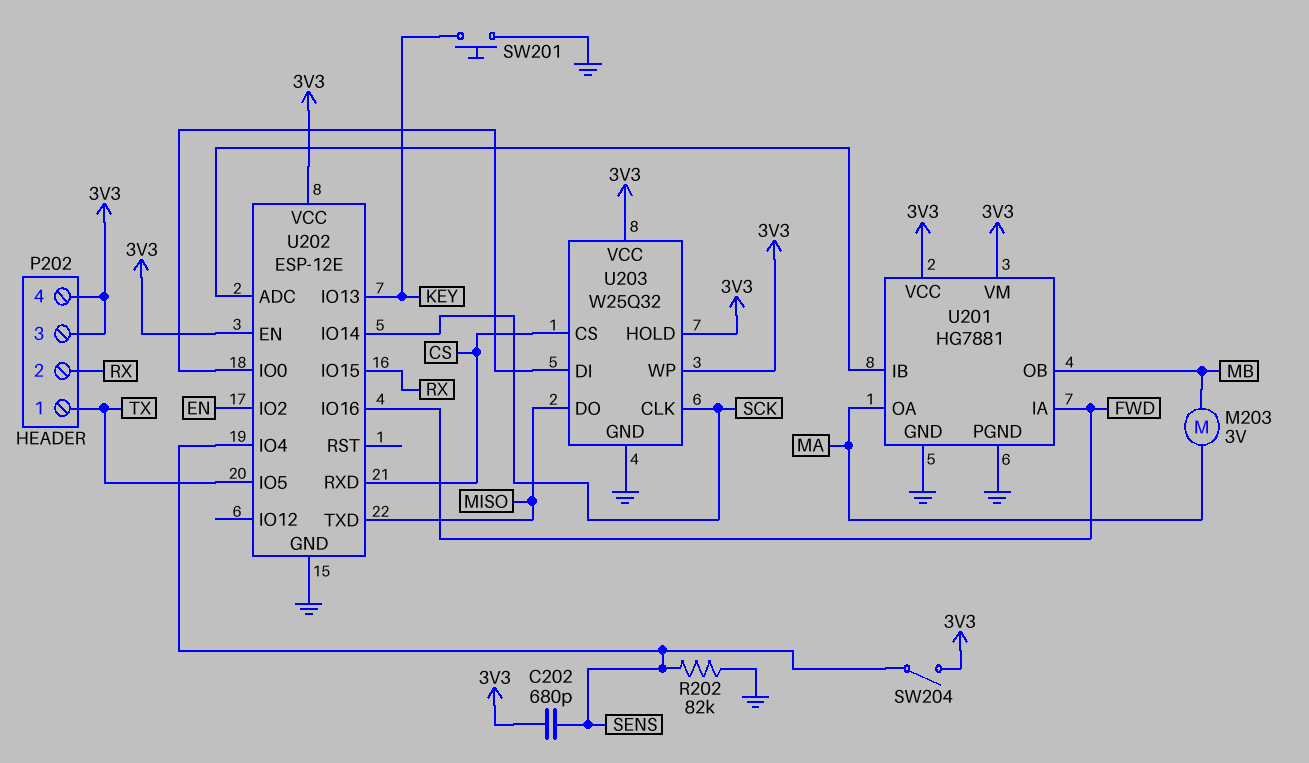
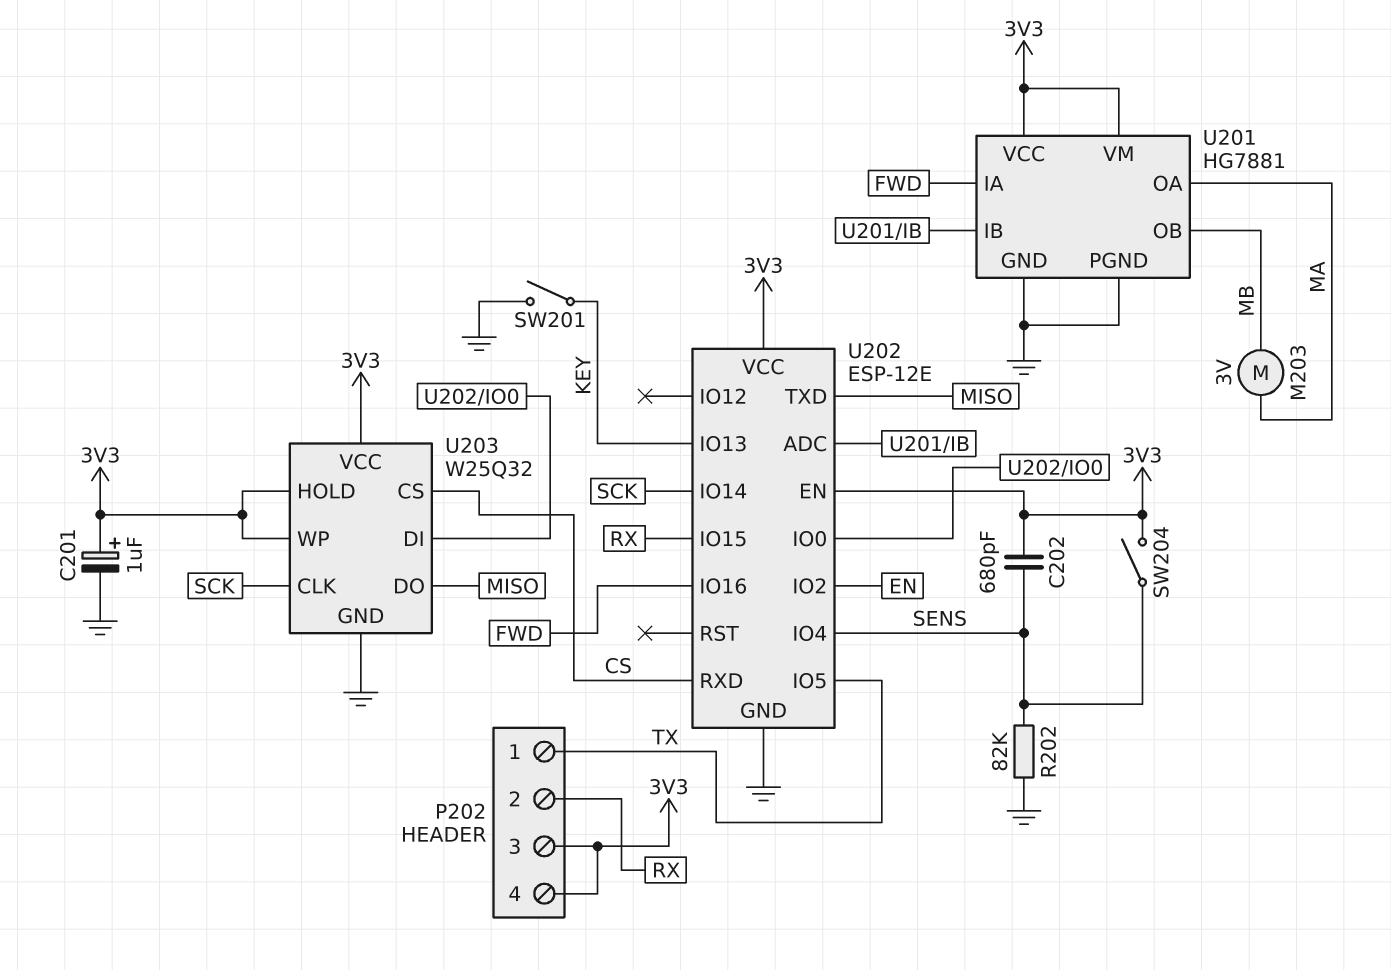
C201: none -> 1uF (plus 3V3, minus GND)
SW201: button (GND, KEY) -> switch (GND, KEY)

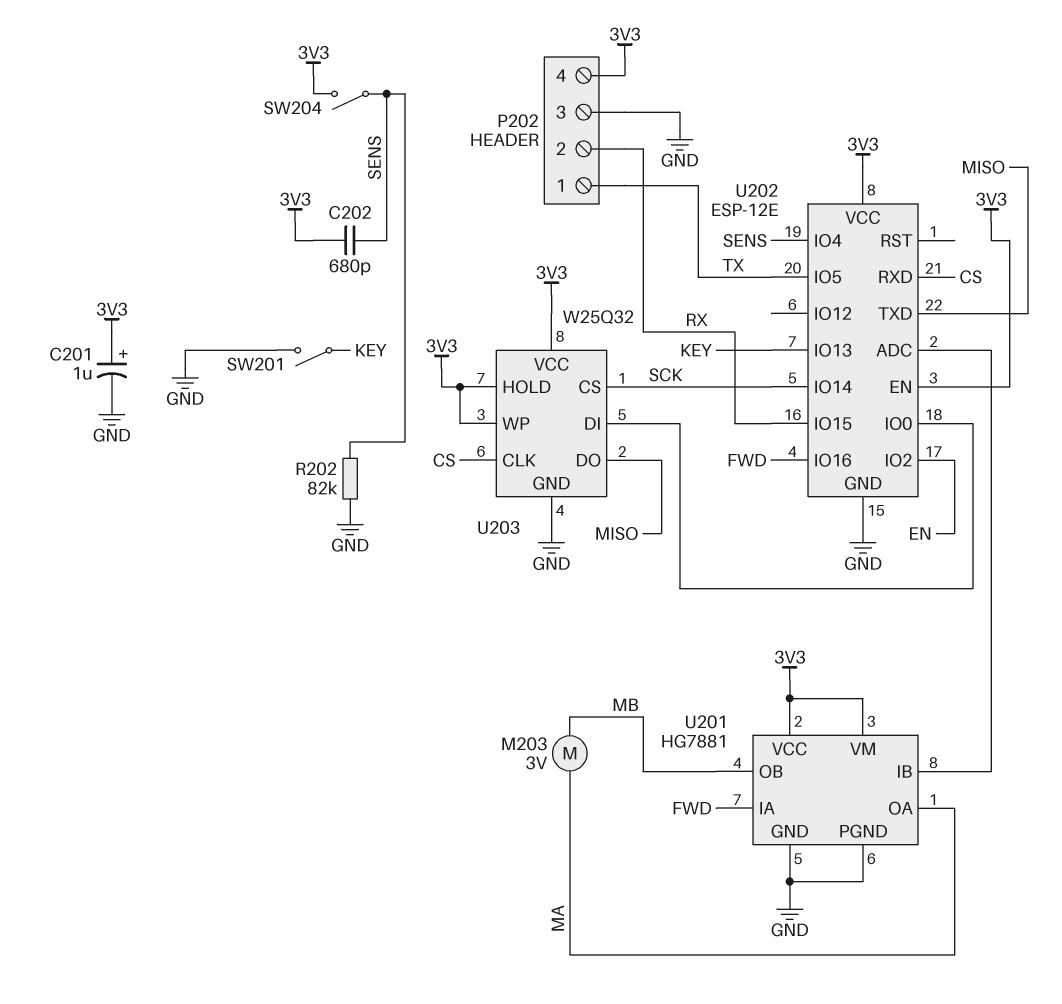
P202 pin 3: 3V3 -> GND
U203 pin CLK: SCK -> CS
U203 pin CS: CS -> SCK

